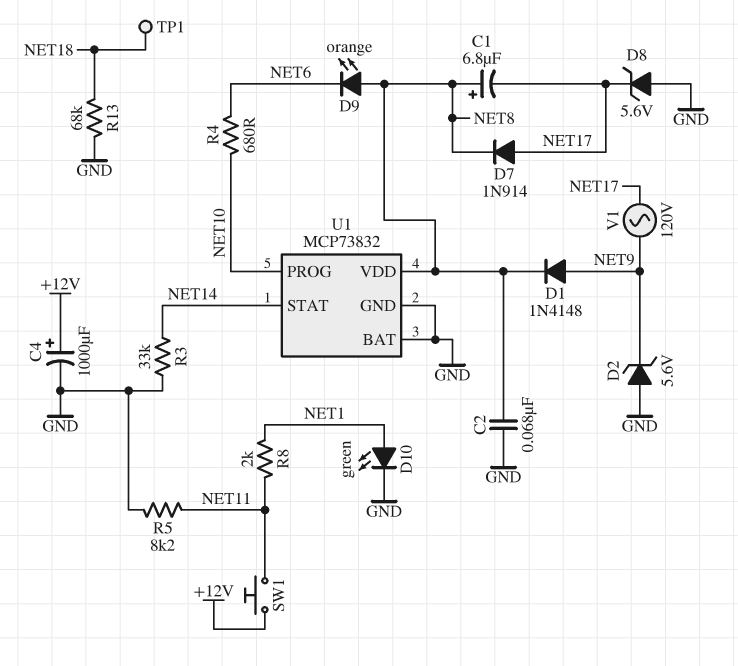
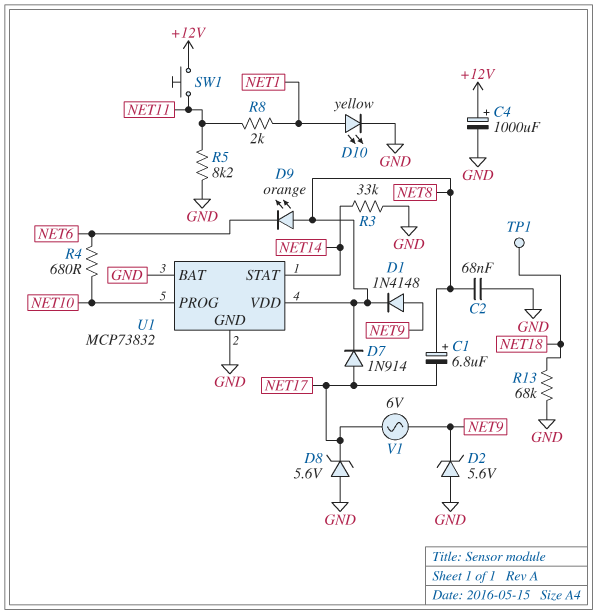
D10: LED green (A NET1, K GND) -> LED yellow (A NET1, K GND)
V1: AC 120V (NET9, NET17) -> AC 6V (NET9, NET17)

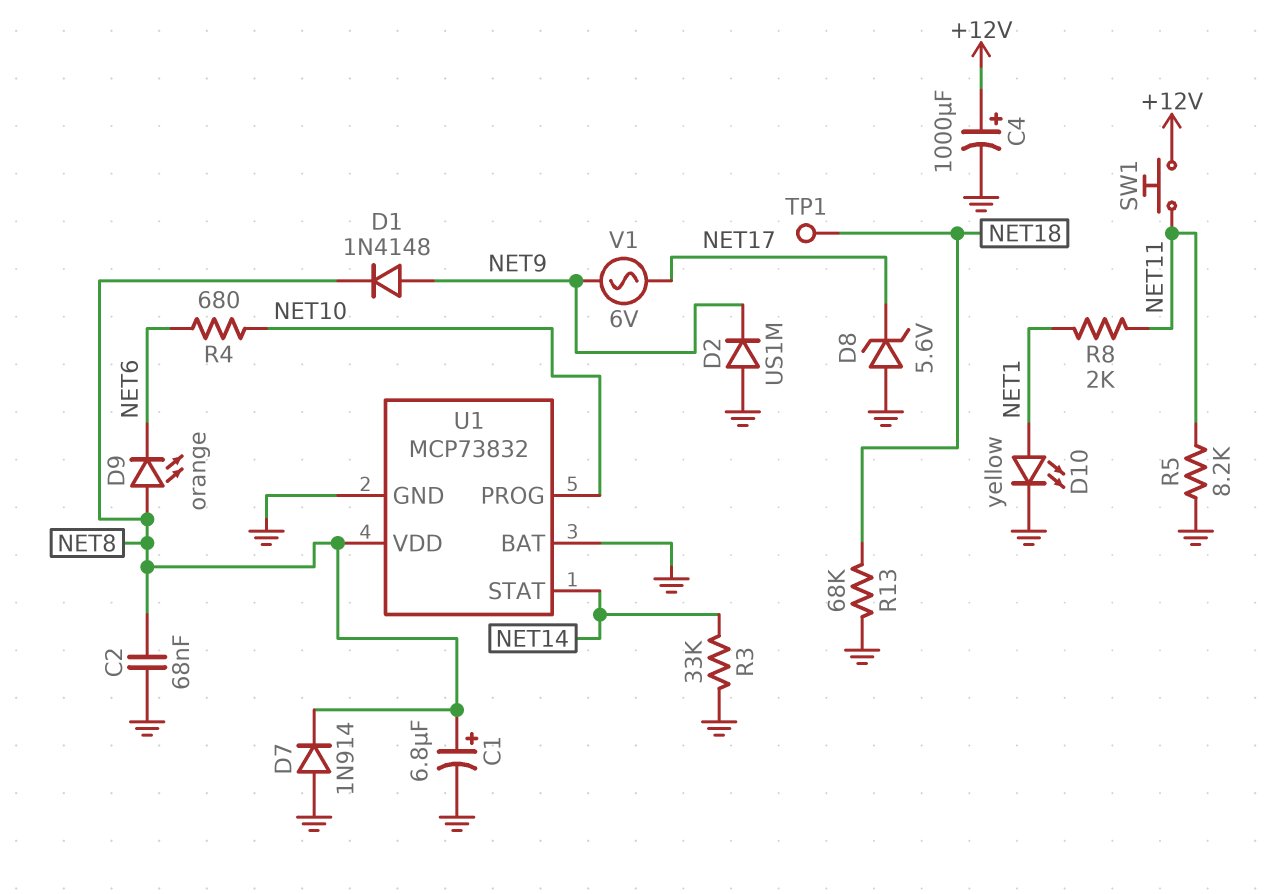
C1: 6.8uF (plus NET8, minus NET17) -> 6.8uF (plus NET8, minus GND)
D2: zener 5.6V (A GND, K NET9) -> diode US1M (A GND, K NET9)
D7: diode 1N914 (A NET17, K NET8) -> diode 1N914 (A GND, K NET8)

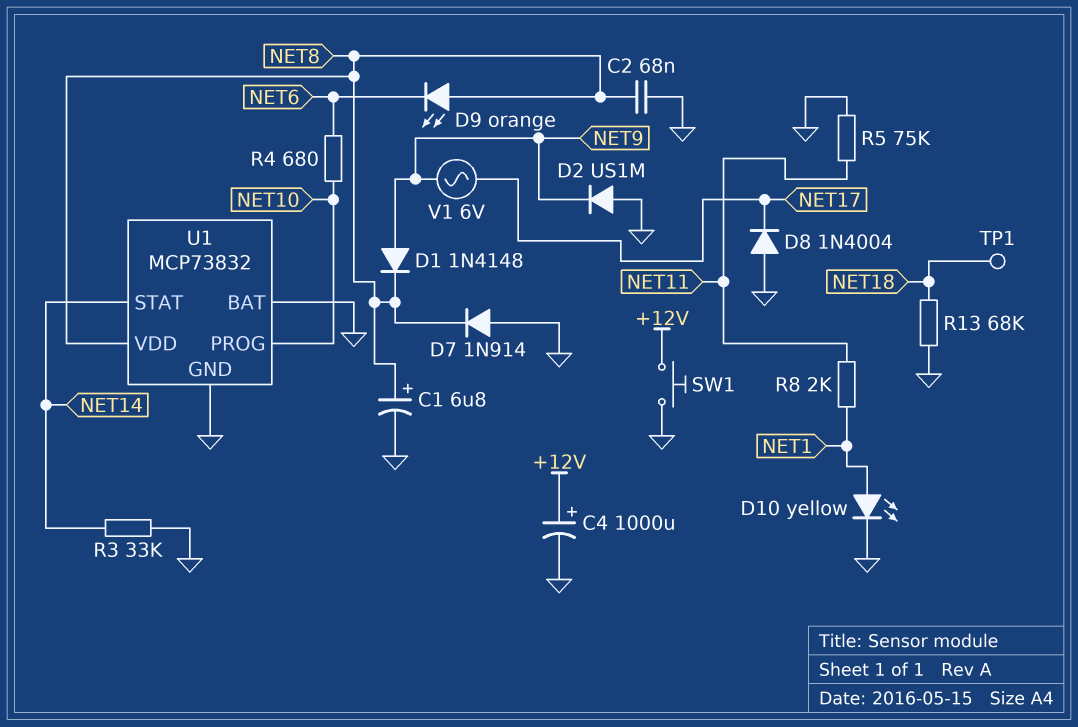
D8: zener 5.6V (A GND, K NET17) -> diode 1N4004 (A GND, K NET17)
R5: 8.2k (GND, NET11) -> 75k (GND, NET11)
SW1: button (+12V, NET11) -> button (+12V, GND)

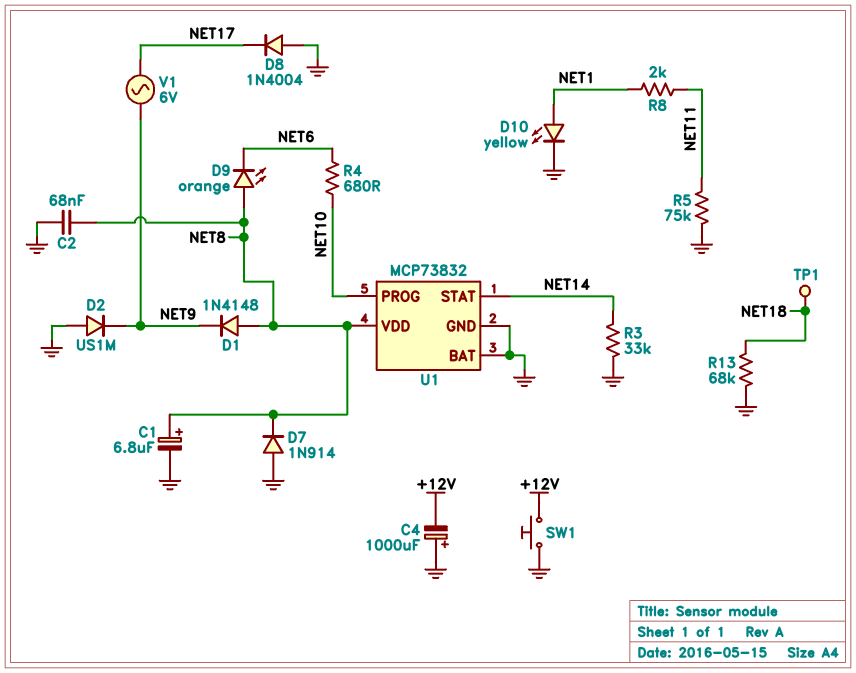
C4: 1000uF (plus +12V, minus GND) -> 1000uF (plus GND, minus +12V)
D1: diode 1N4148 (A NET9, K NET8) -> diode 1N4148 (A NET8, K NET9)

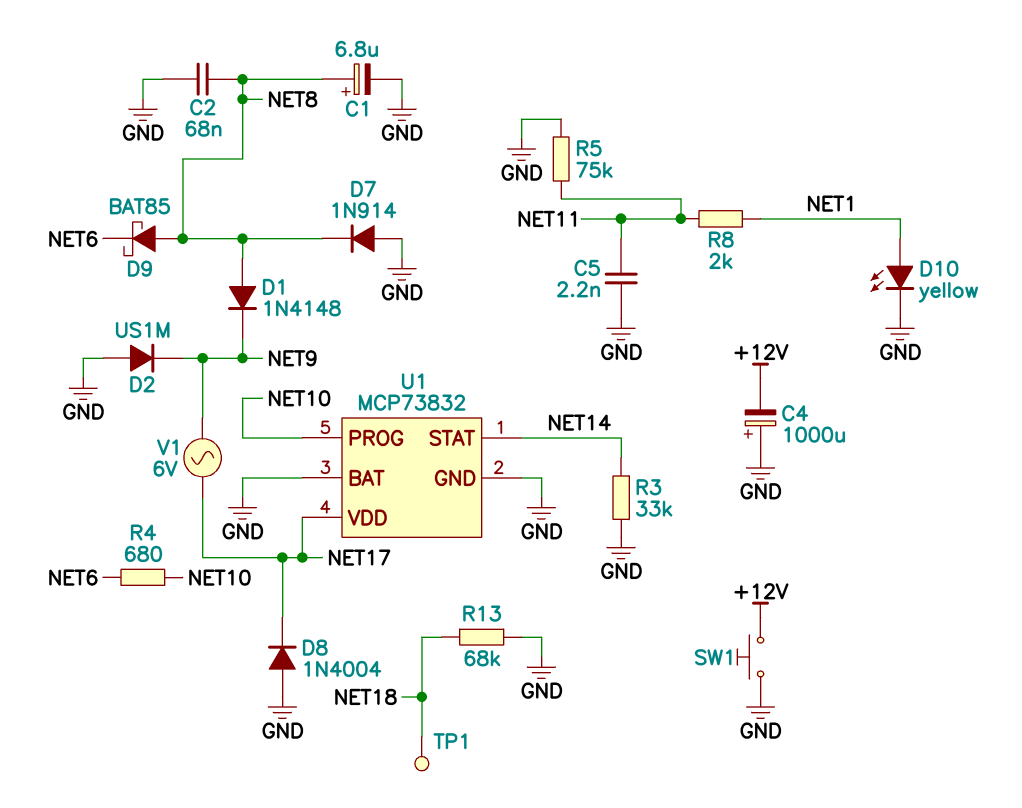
C5: none -> 2.2nF (GND, NET11)
D9: LED orange (A NET8, K NET6) -> schottky BAT85 (A NET8, K NET6)
U1 pin VDD: NET8 -> NET17

